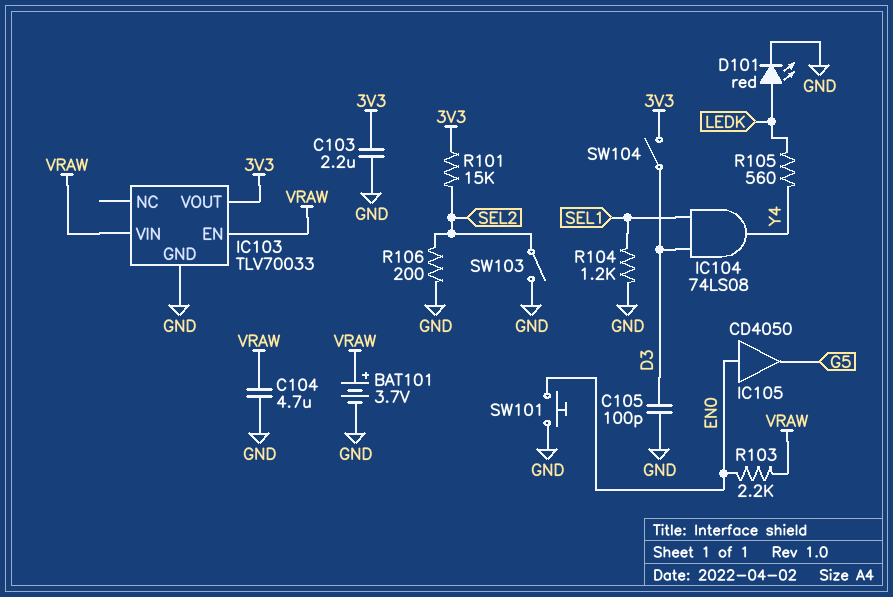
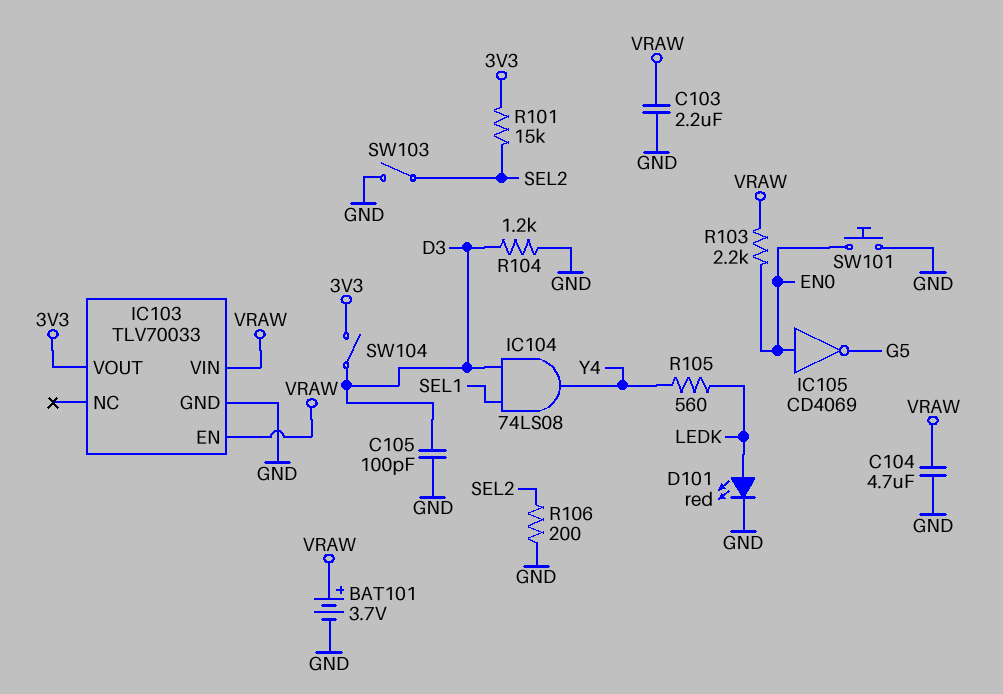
C103: 2.2uF (3V3, GND) -> 2.2uF (GND, VRAW)
IC105: buffer CD4050 (in EN0, out G5) -> NOT CD4069 (in EN0, out G5)
R104: 1.2k (GND, SEL1) -> 1.2k (D3, GND)

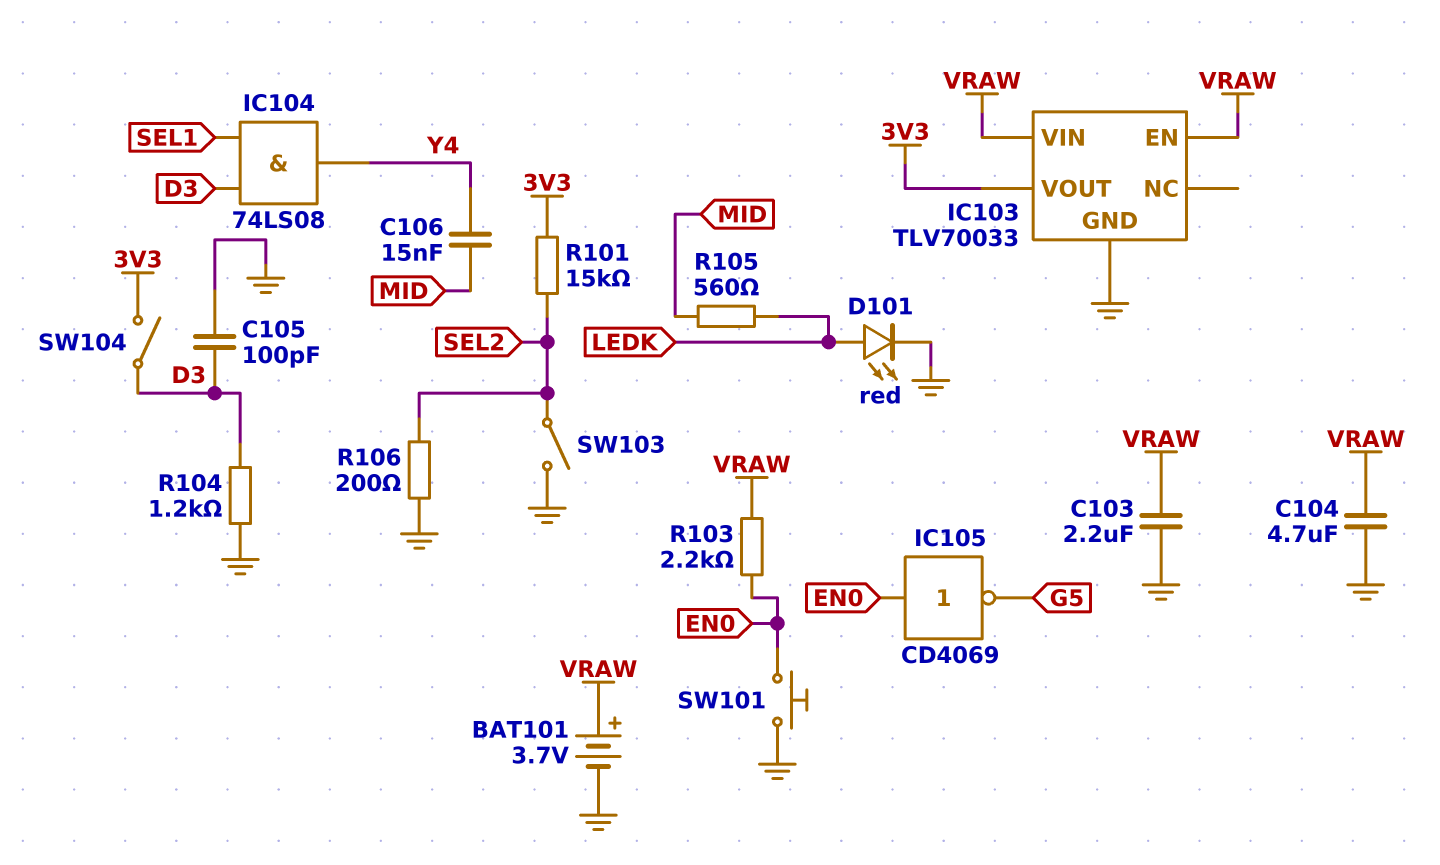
C106: none -> 15nF (MID, Y4)
R105: 560 (LEDK, Y4) -> 560 (LEDK, MID)

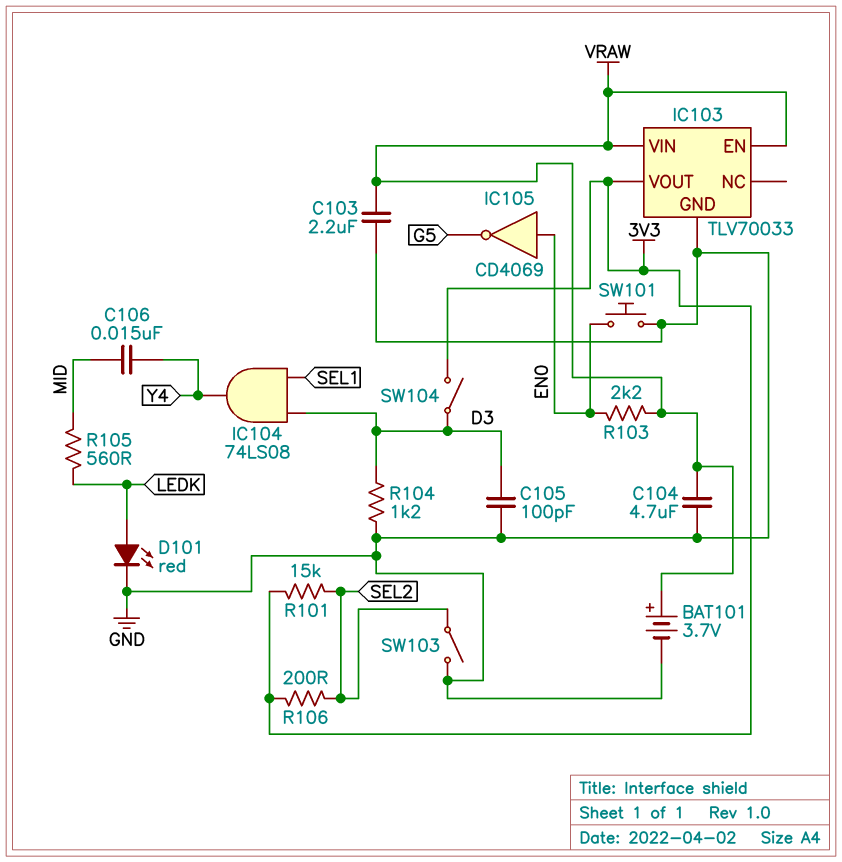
R106: 200 (GND, SEL2) -> 200 (3V3, SEL2)

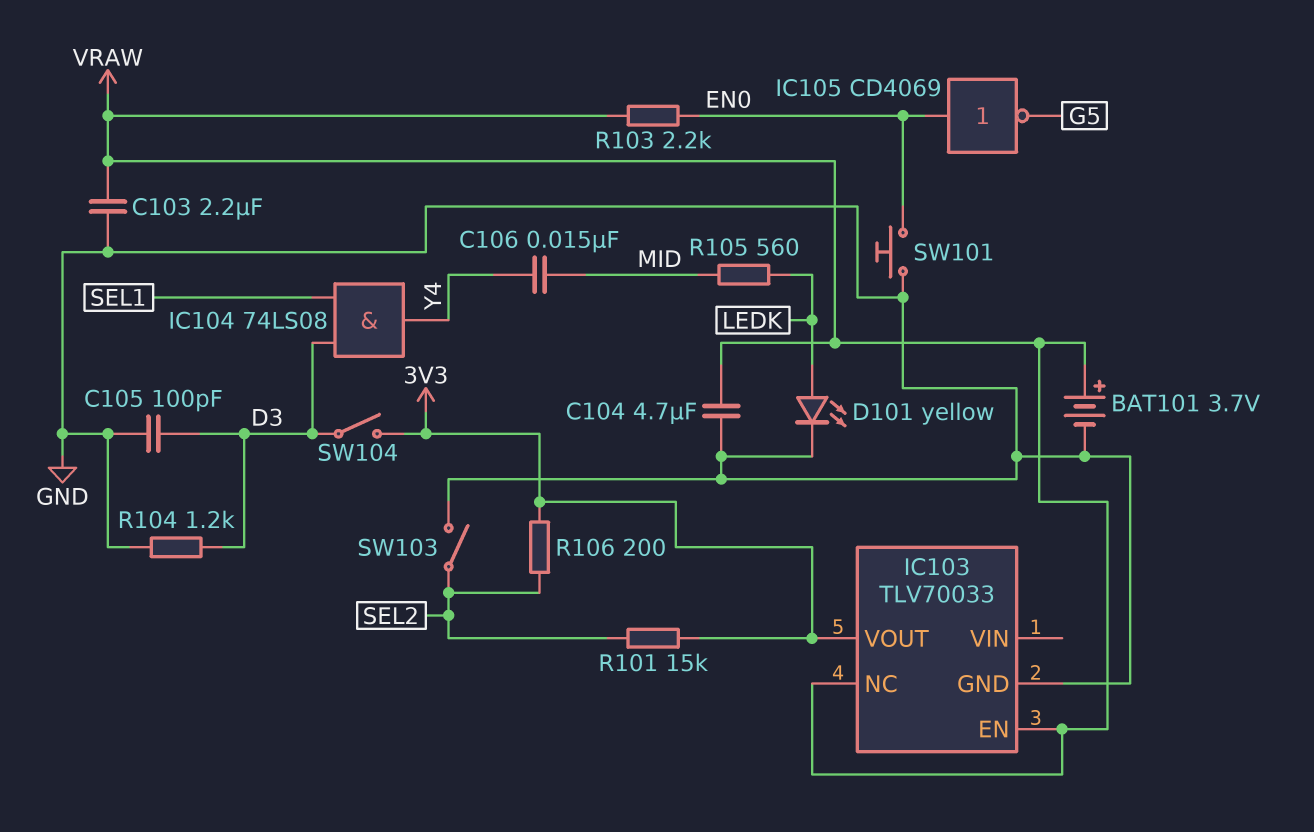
D101: LED red (A LEDK, K GND) -> LED yellow (A LEDK, K GND)
IC103 pin NC: none -> VRAW
IC103 pin VIN: VRAW -> none

